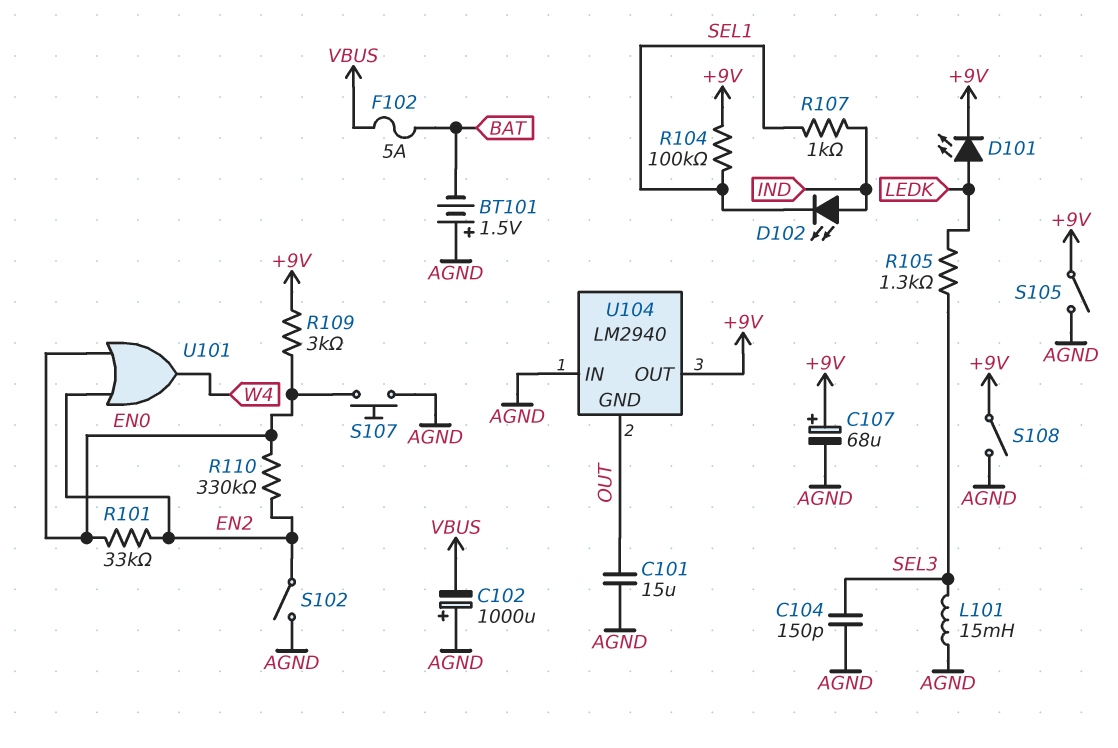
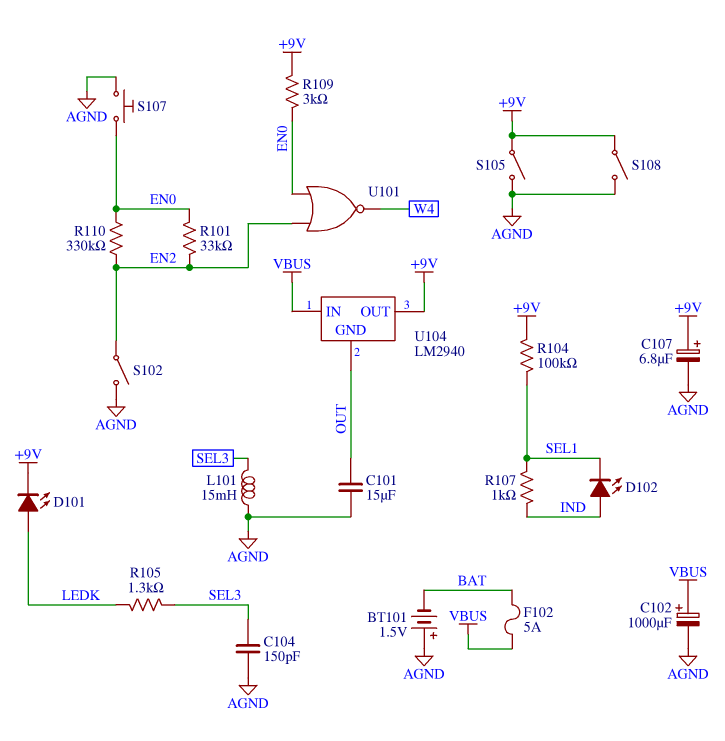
C102: 1000uF (plus AGND, minus VBUS) -> 1000uF (plus VBUS, minus AGND)
C107: 68uF (plus +9V, minus AGND) -> 6.8uF (plus +9V, minus AGND)
U101: OR (in EN0, in EN2, out W4) -> NOR (in EN0, in EN2, out W4)
U104 pin IN: AGND -> VBUS

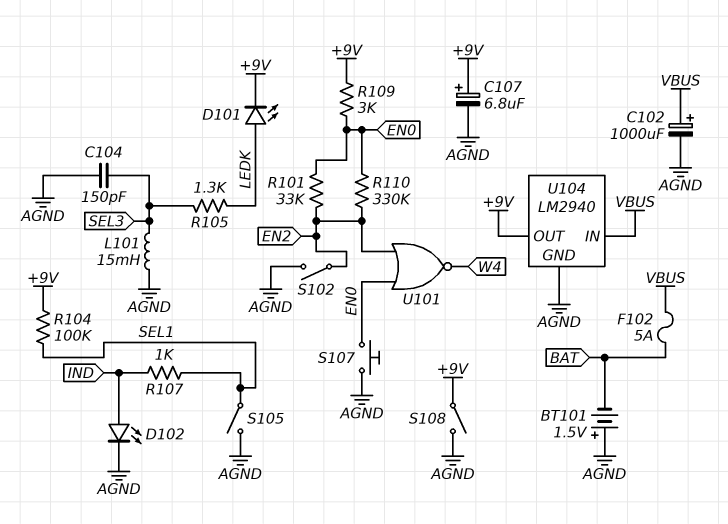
C101: 15uF (AGND, OUT) -> none
D102: LED (A IND, K SEL1) -> LED (A IND, K AGND)
S105: switch (+9V, AGND) -> switch (AGND, SEL1)
U104 pin GND: OUT -> AGND

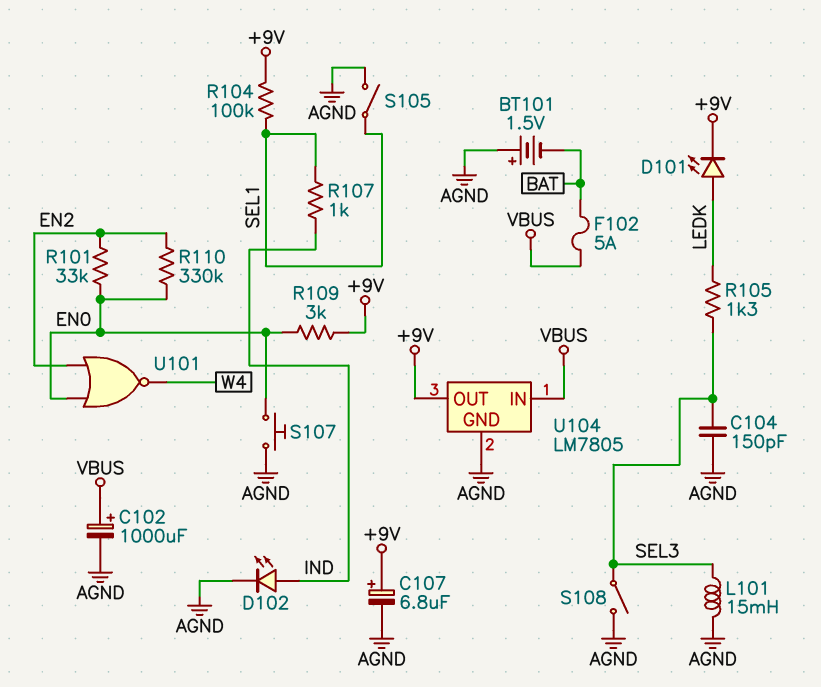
S102: switch (AGND, EN2) -> none
S108: switch (+9V, AGND) -> switch (AGND, SEL3)
U104: LM2940 -> LM7805

